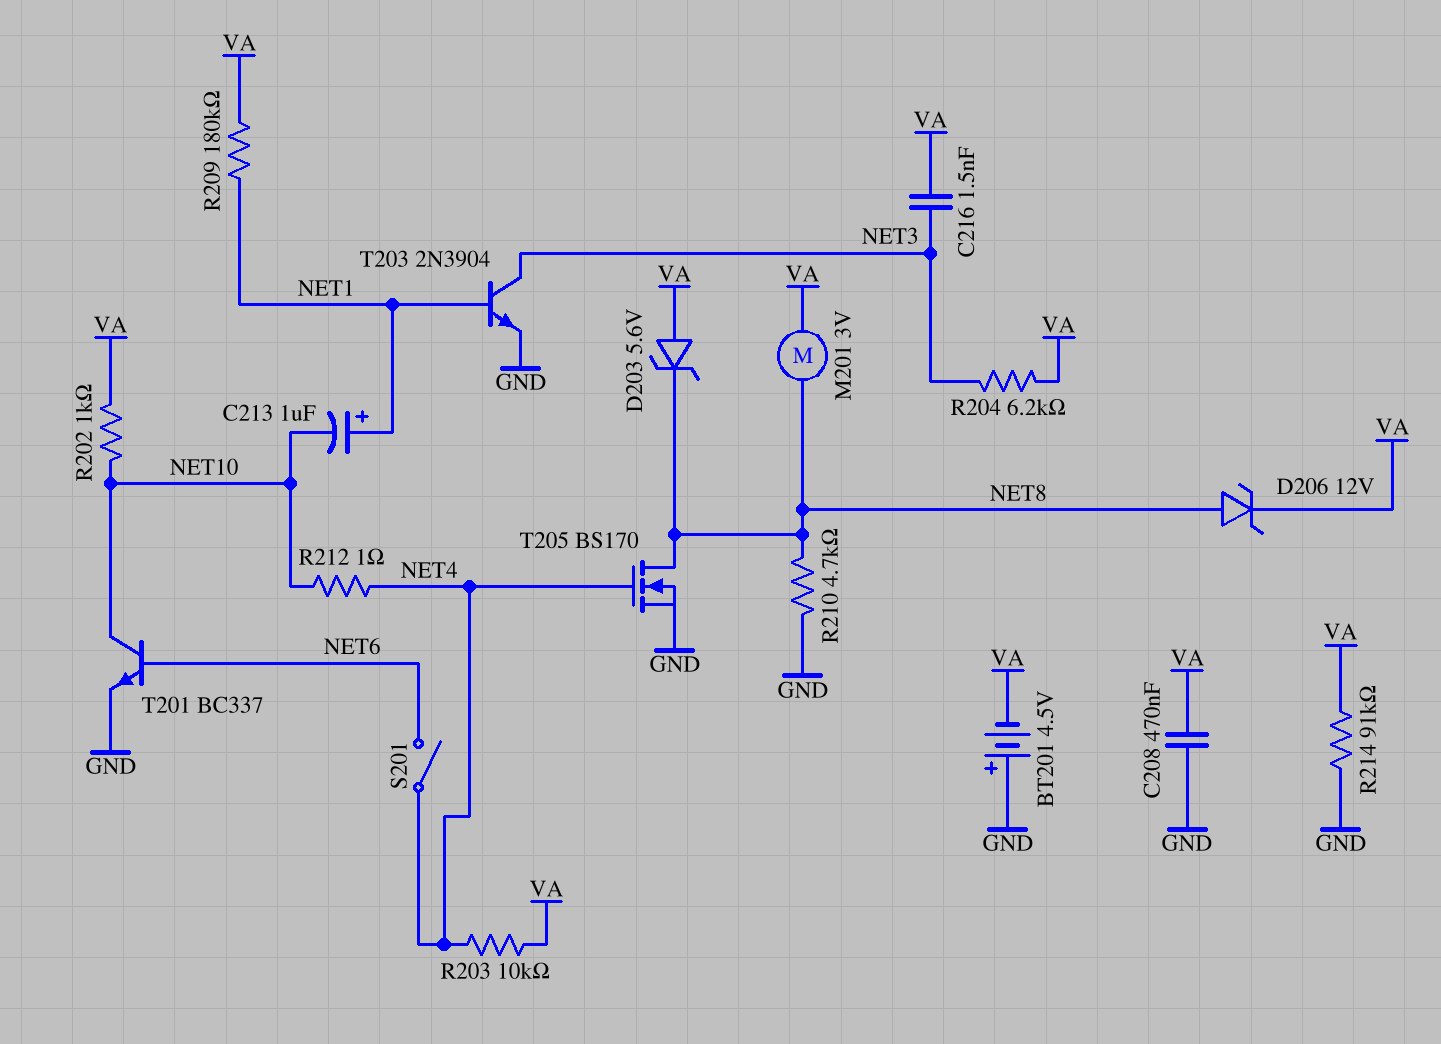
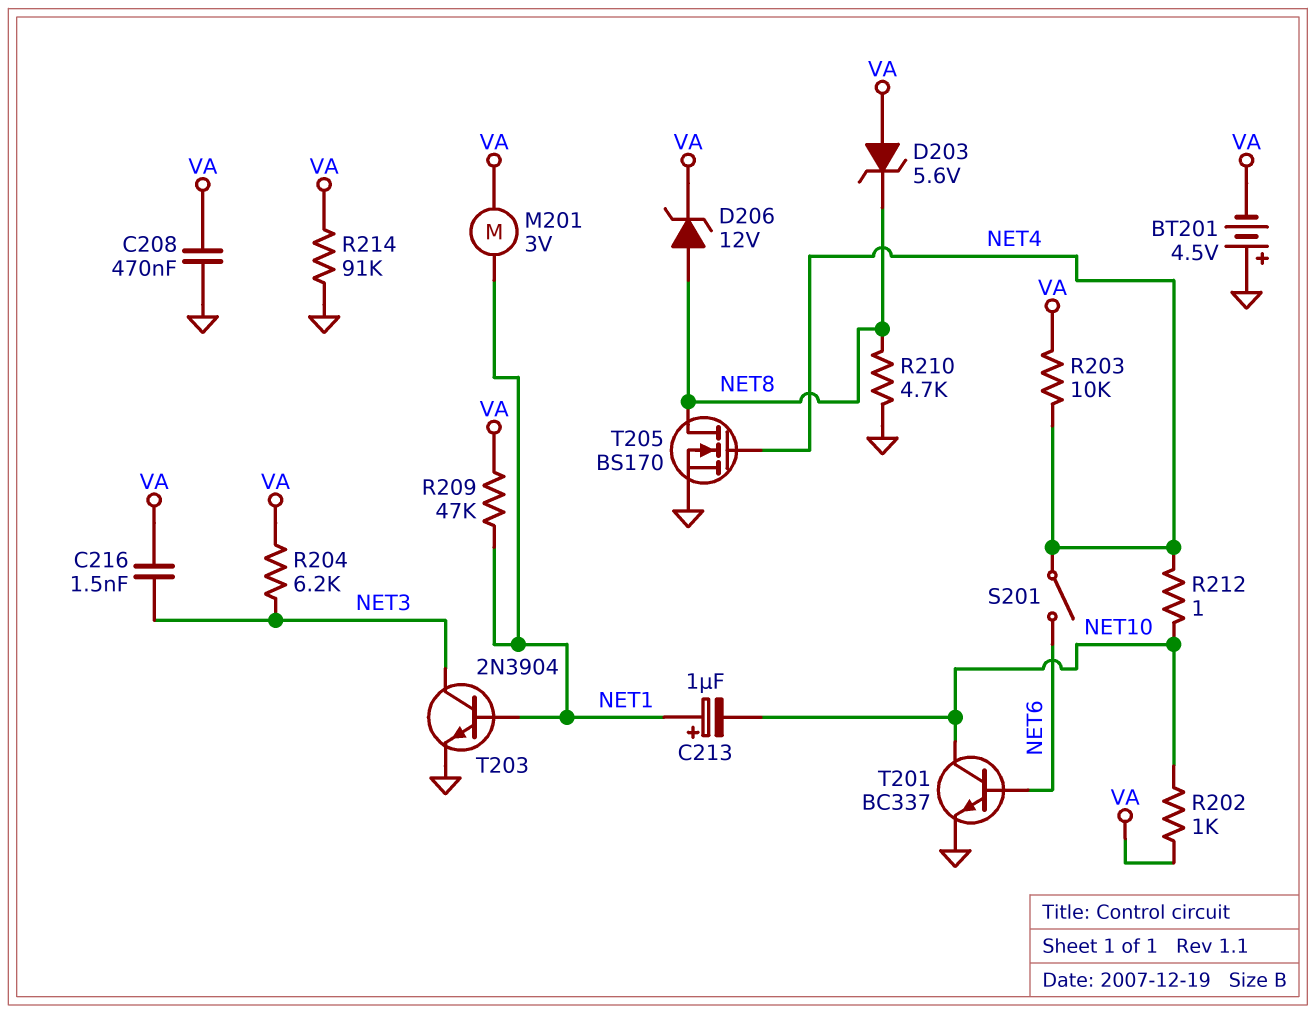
M201: motor 3V (NET8, VA) -> motor 3V (NET1, VA)
R209: 180k (NET1, VA) -> 47k (NET1, VA)

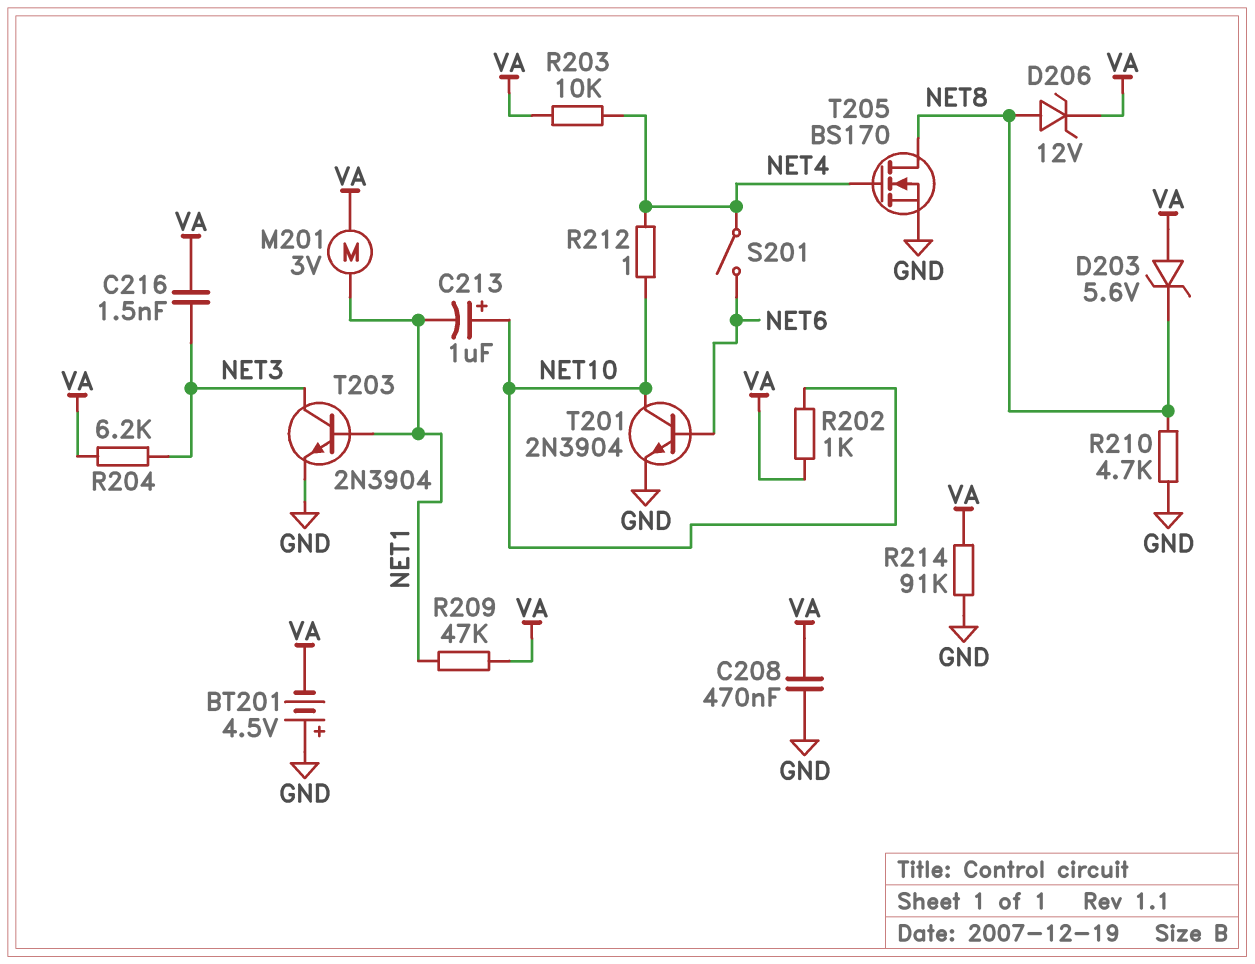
C213: 1uF (plus NET1, minus NET10) -> 1uF (plus NET10, minus NET1)
T201: NPN BC337 (B NET6, C NET10, E GND) -> NPN 2N3904 (B NET6, C NET10, E GND)

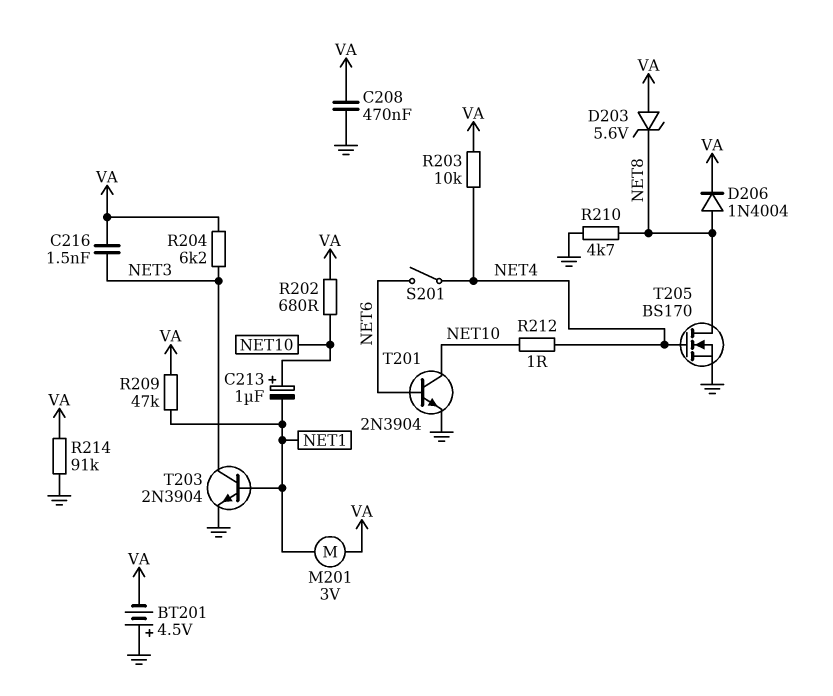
D206: zener 12V (A NET8, K VA) -> diode 1N4004 (A NET8, K VA)
R202: 1k (NET10, VA) -> 680 (NET10, VA)

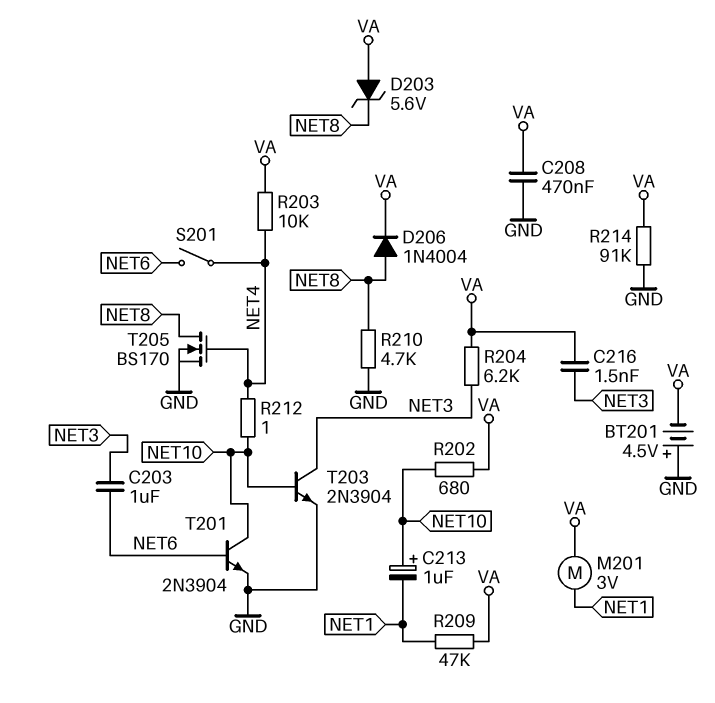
C203: none -> 1uF (NET3, NET6)
T203: NPN 2N3904 (B NET1, C NET3, E GND) -> NPN 2N3904 (B NET10, C NET3, E GND)

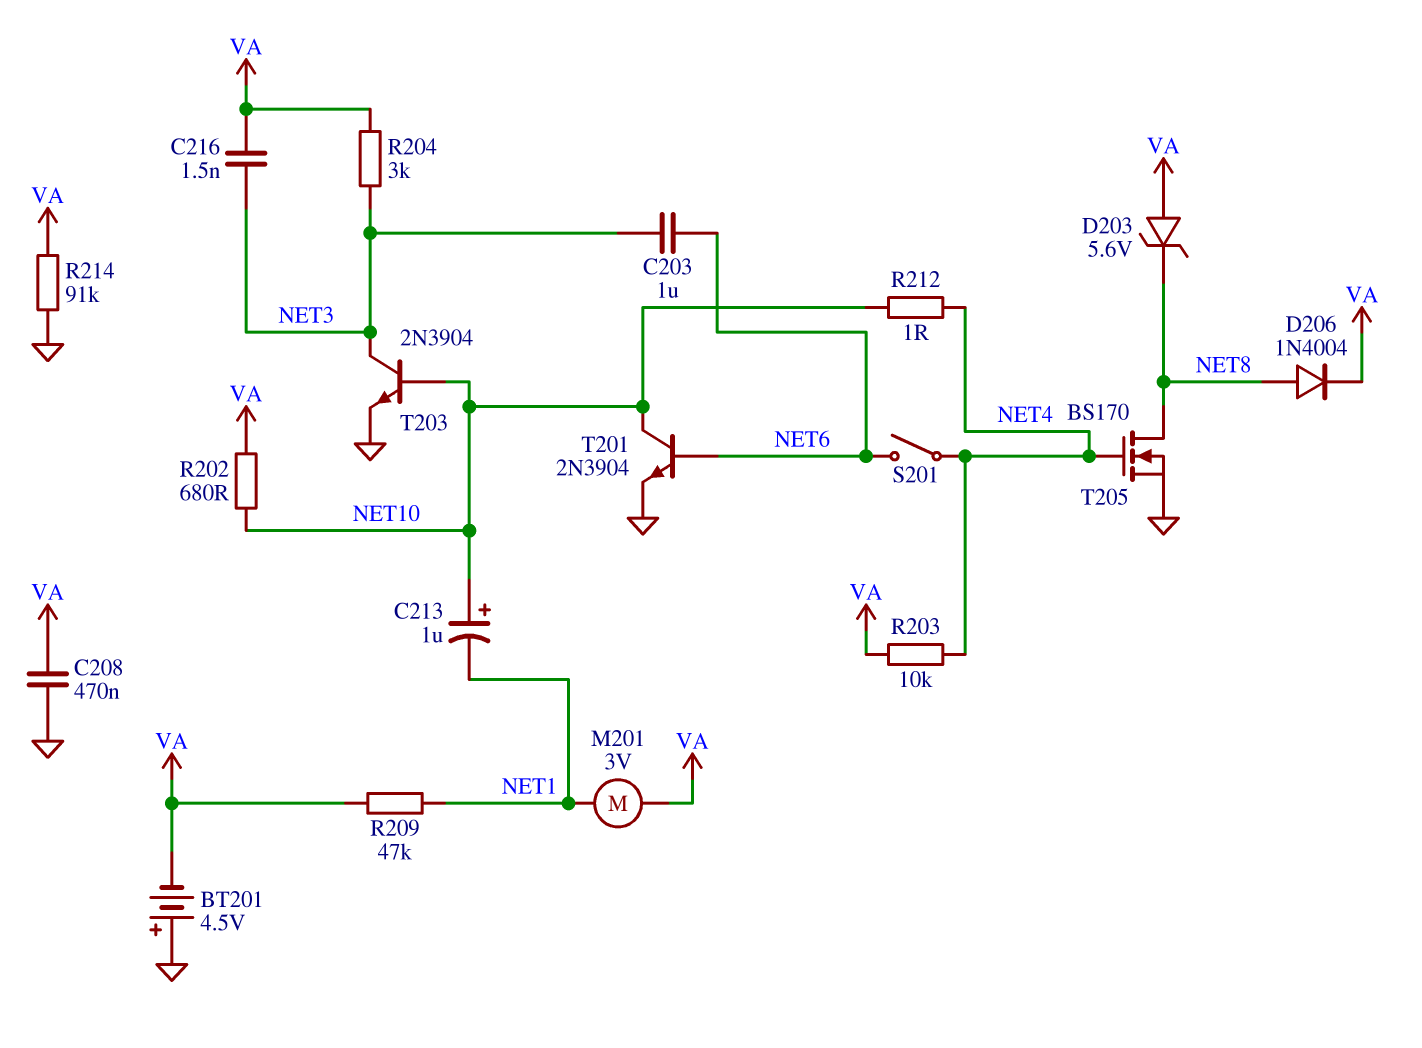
R204: 6.2k (NET3, VA) -> 3k (NET3, VA)
R210: 4.7k (GND, NET8) -> none

